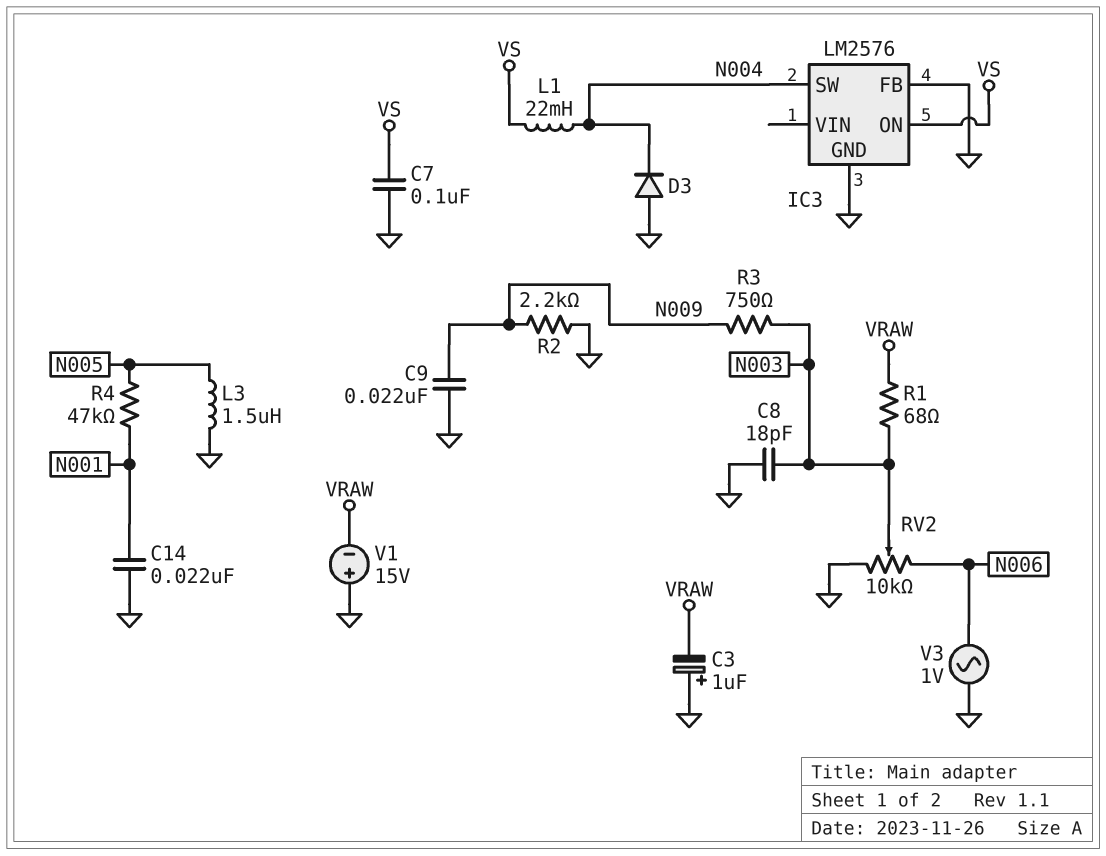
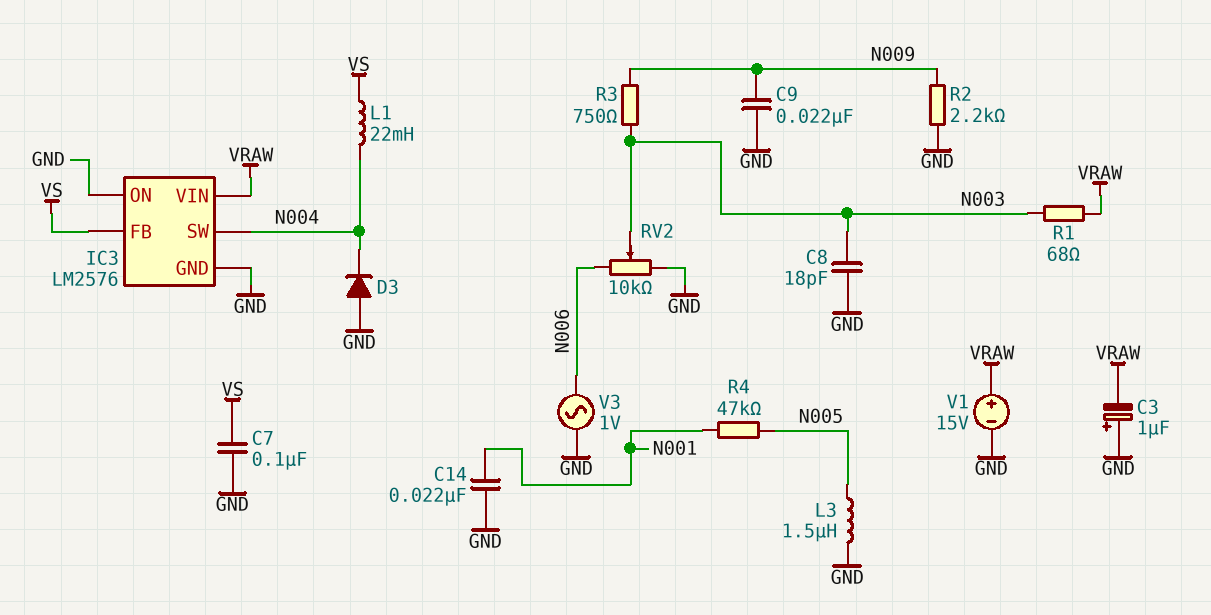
IC3 pin FB: GND -> VS
IC3 pin ON: VS -> GND
IC3 pin VIN: none -> VRAW
V1: 15V (plus GND, minus VRAW) -> 15V (plus VRAW, minus GND)

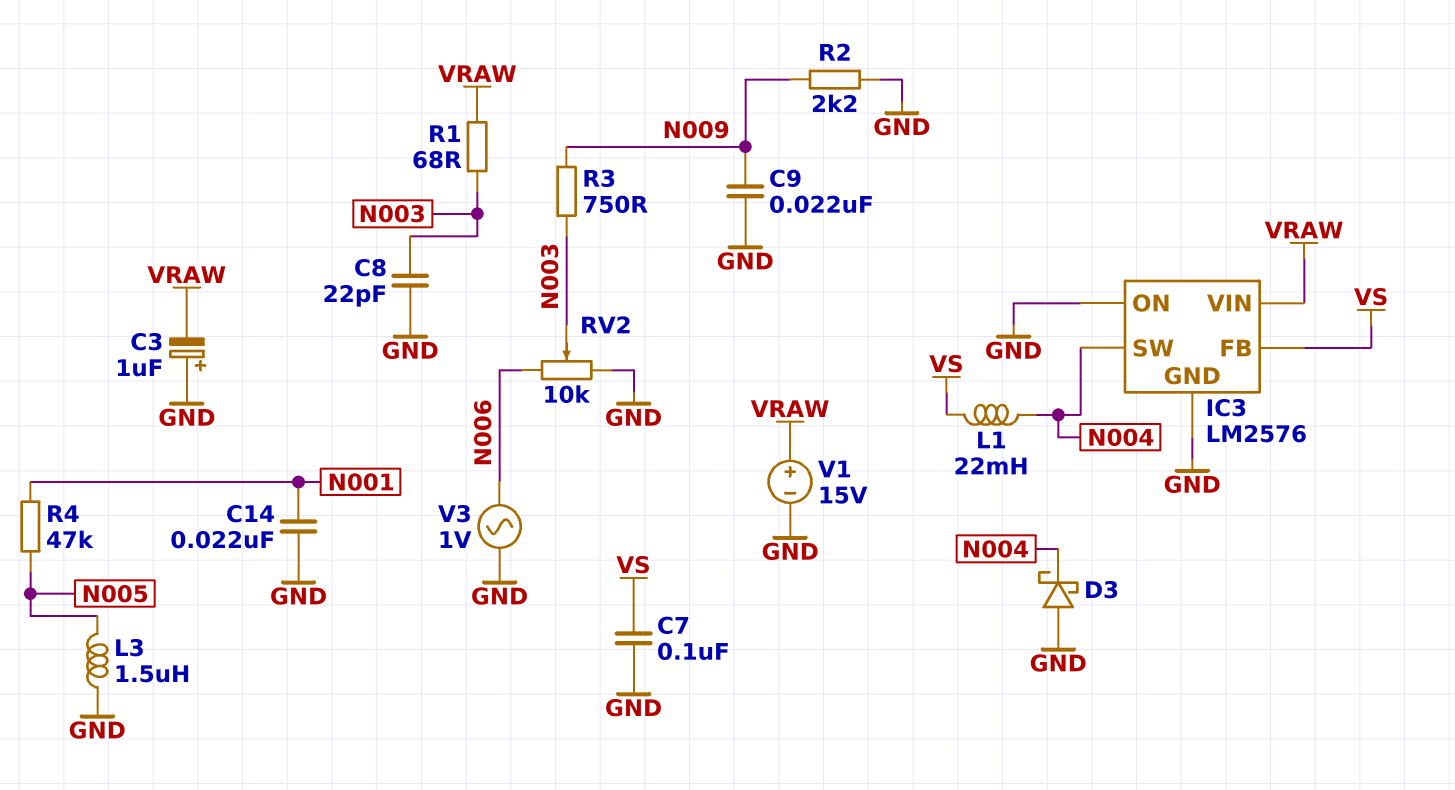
C8: 18pF (GND, N003) -> 22pF (GND, N003)
D3: diode (A GND, K N004) -> schottky (A GND, K N004)

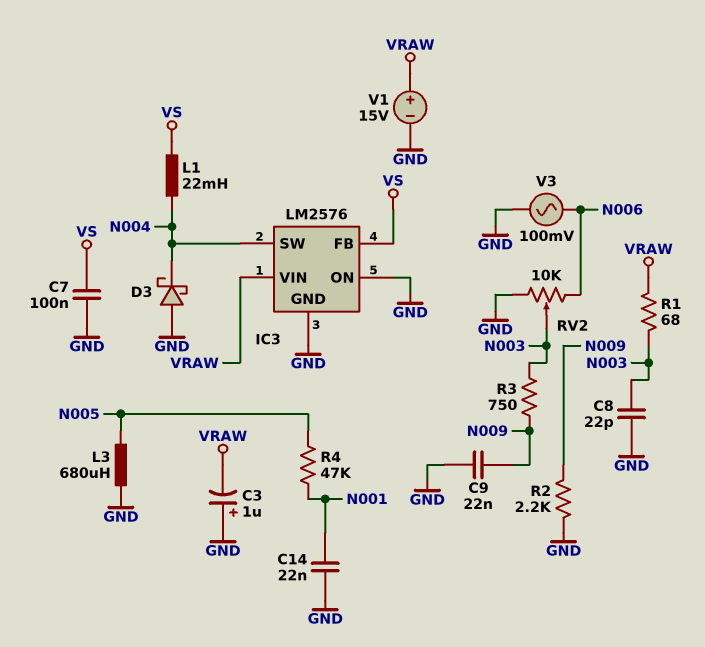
L3: 1.5uH (GND, N005) -> 680uH (GND, N005)
V3: AC 1V (GND, N006) -> AC 100mV (GND, N006)

